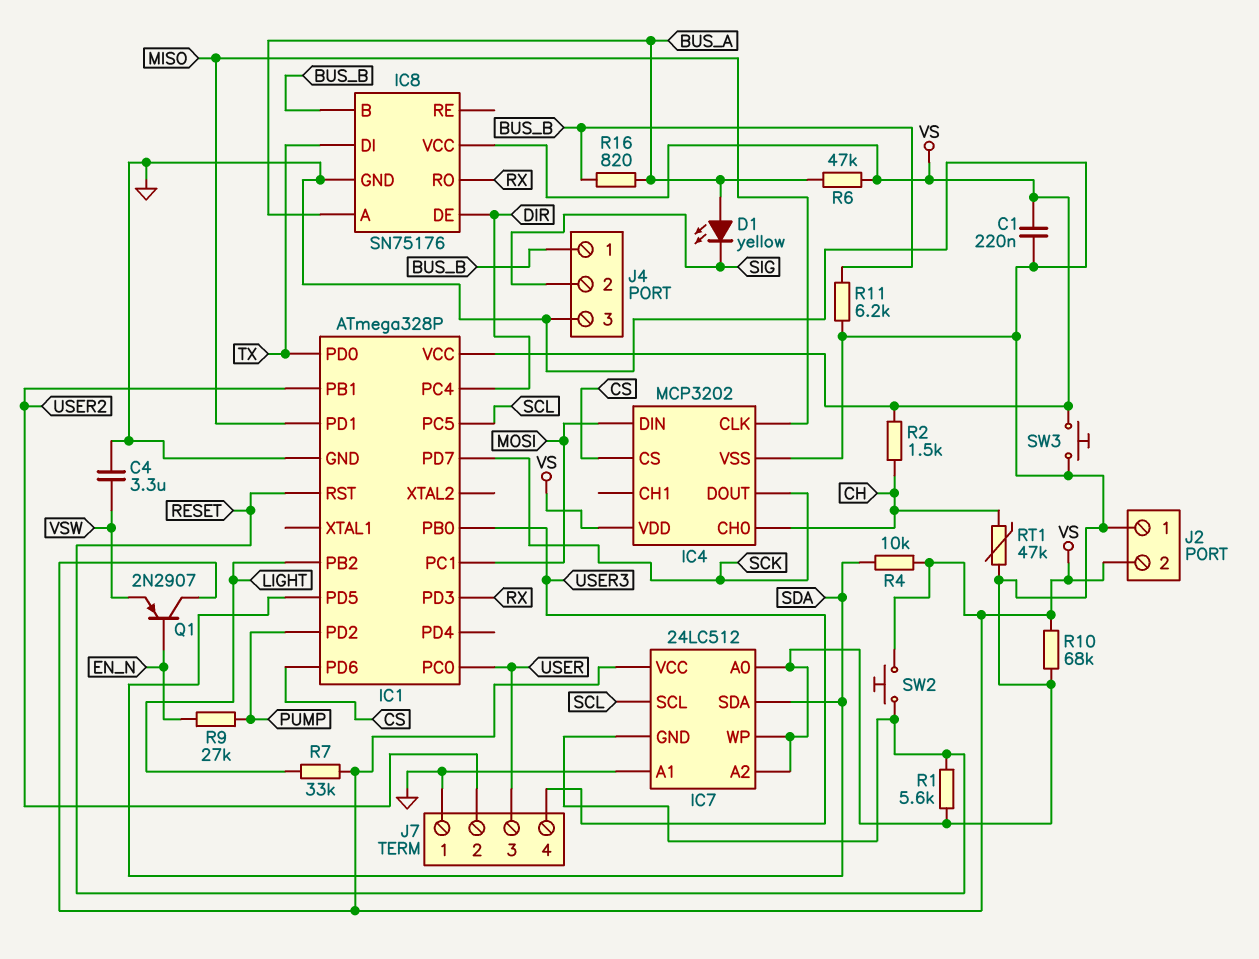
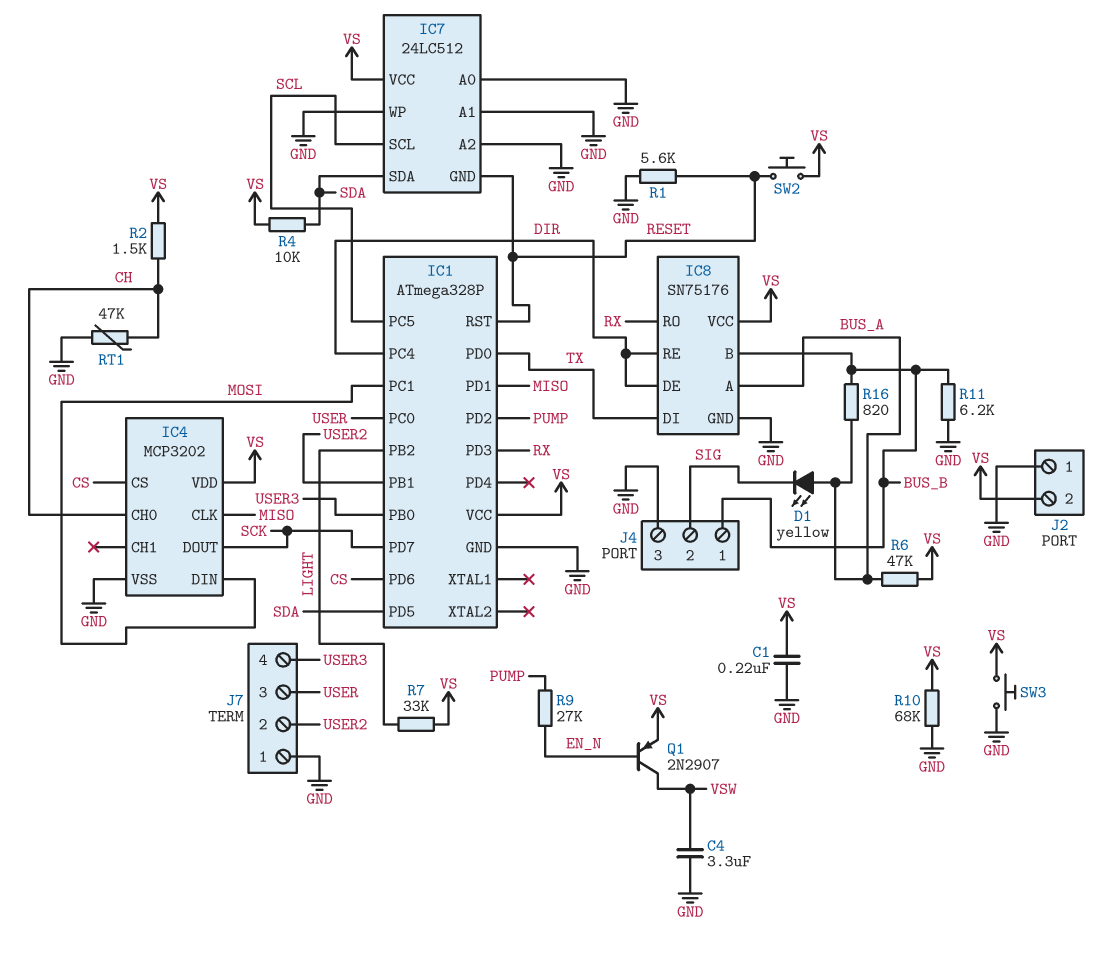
IC8 pin RE: none -> DIR
Q1: PNP 2N2907 (B EN_N, C VS, E VSW) -> PNP 2N2907 (B EN_N, C VSW, E VS)

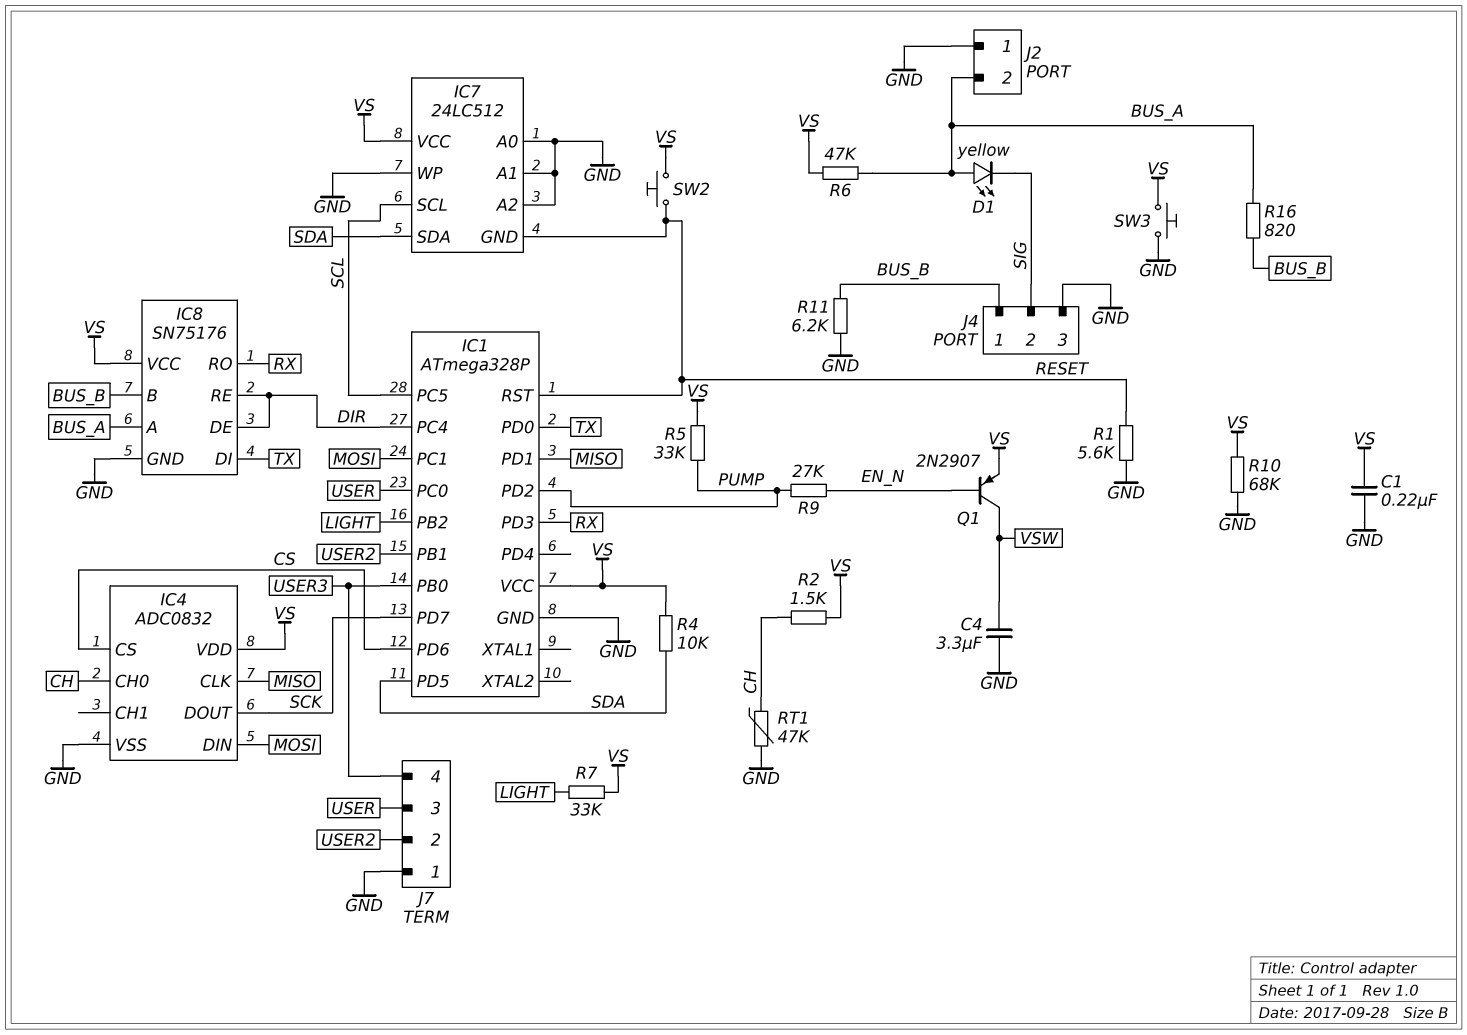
IC4: MCP3202 -> ADC0832
J2 pin 2: VS -> BUS_A
R5: none -> 33k (PUMP, VS)

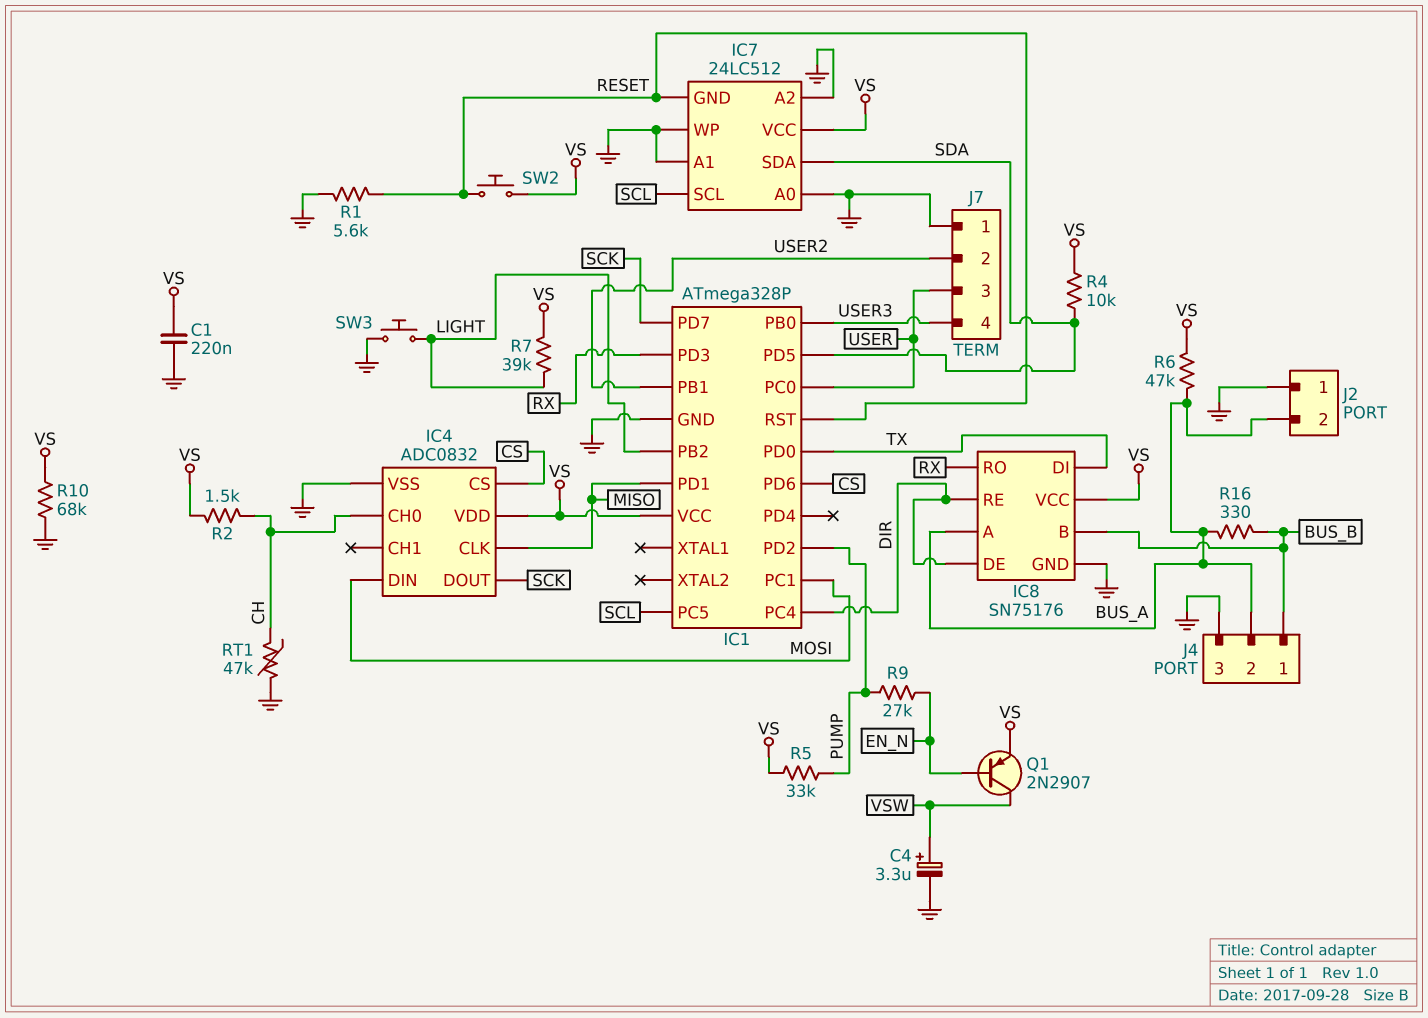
C4: 3.3uF (GND, VSW) -> 3.3uF (plus VSW, minus GND)
D1: LED yellow (A BUS_A, K SIG) -> none
J4 pin 2: SIG -> BUS_A
R7: 33k (LIGHT, VS) -> 39k (LIGHT, VS)
R11: 6.2k (BUS_B, GND) -> none
R16: 820 (BUS_A, BUS_B) -> 330 (BUS_A, BUS_B)
SW3: button (GND, VS) -> button (GND, LIGHT)

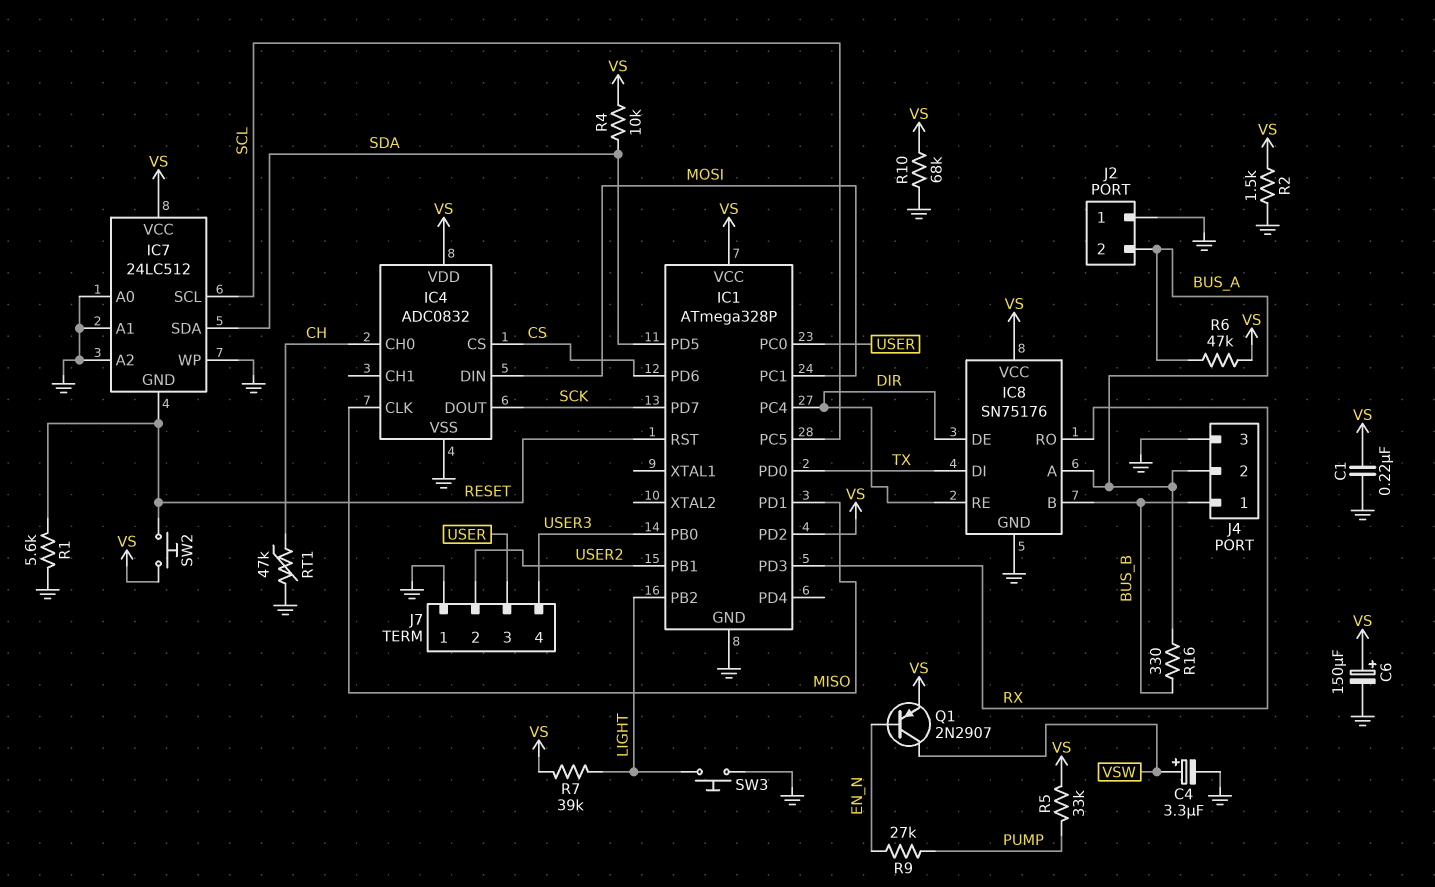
C6: none -> 150uF (plus VS, minus GND)
IC1 pin PD2: PUMP -> VS
R2: 1.5k (CH, VS) -> 1.5k (GND, VS)

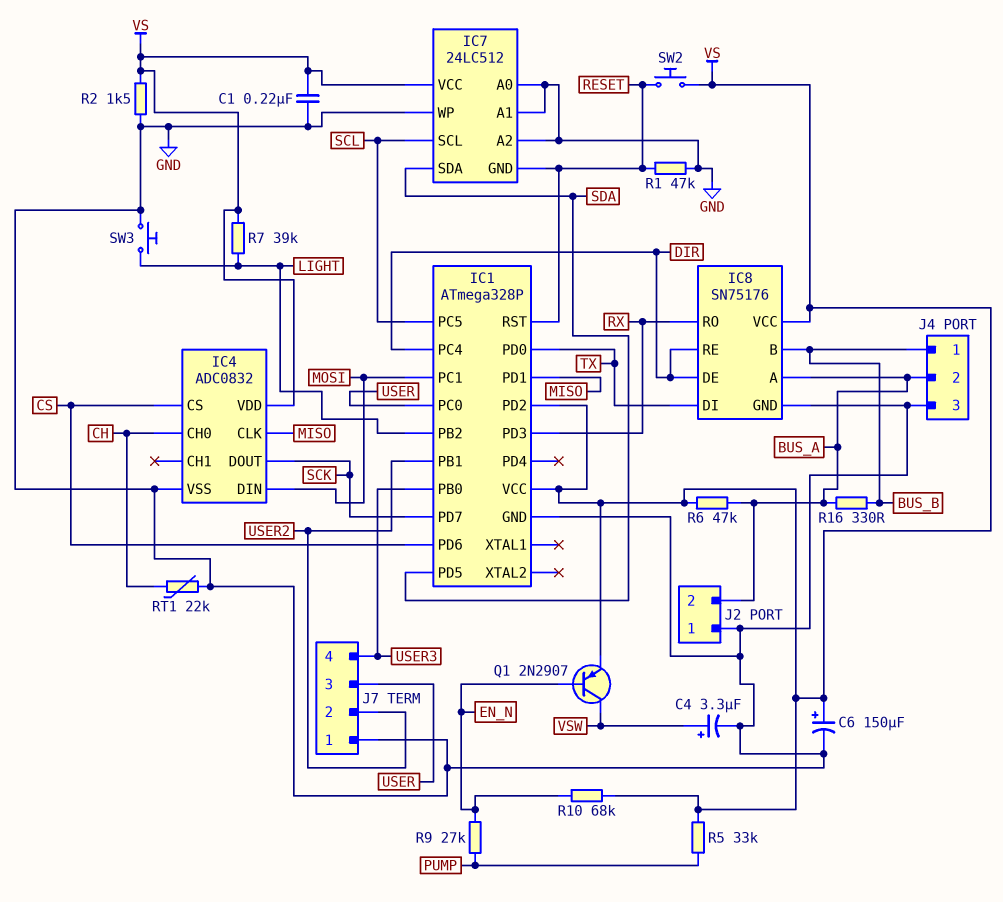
R1: 5.6k (GND, RESET) -> 47k (GND, RESET)
R4: 10k (SDA, VS) -> none
R10: 68k (GND, VS) -> 68k (EN_N, VS)
RT1: 47k (CH, GND) -> 22k (CH, GND)

